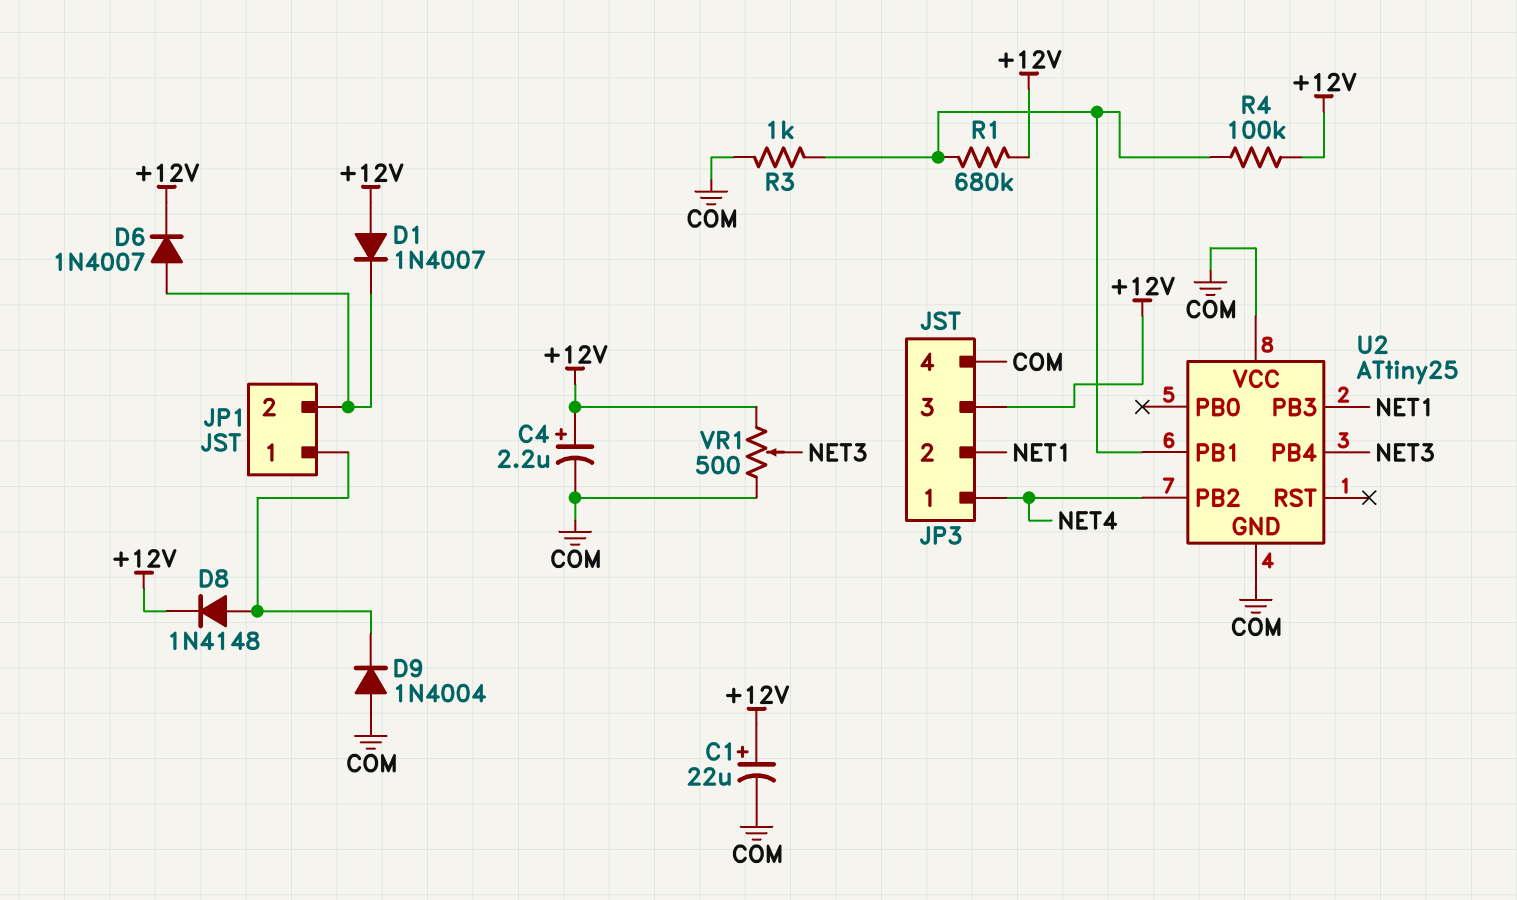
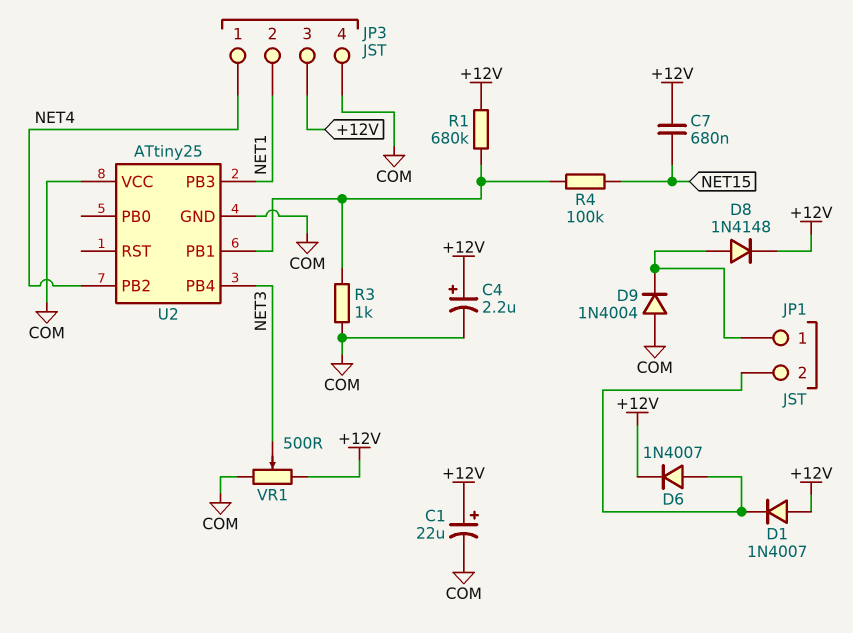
C7: none -> 680nF (+12V, NET15)
R4: 100k (+12V, U2/PB1) -> 100k (NET15, U2/PB1)

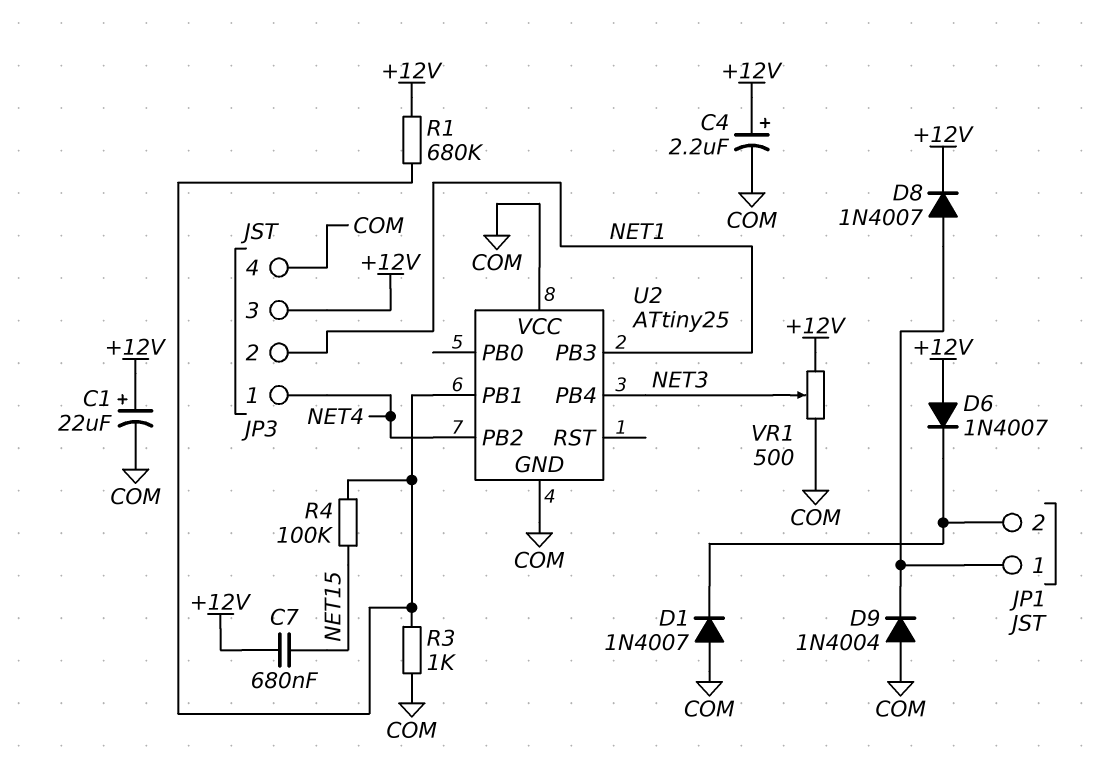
D1: diode 1N4007 (A +12V, K JP1/2) -> diode 1N4007 (A COM, K JP1/2)
D6: diode 1N4007 (A JP1/2, K +12V) -> diode 1N4007 (A +12V, K JP1/2)
D8: diode 1N4148 (A JP1/1, K +12V) -> diode 1N4007 (A JP1/1, K +12V)

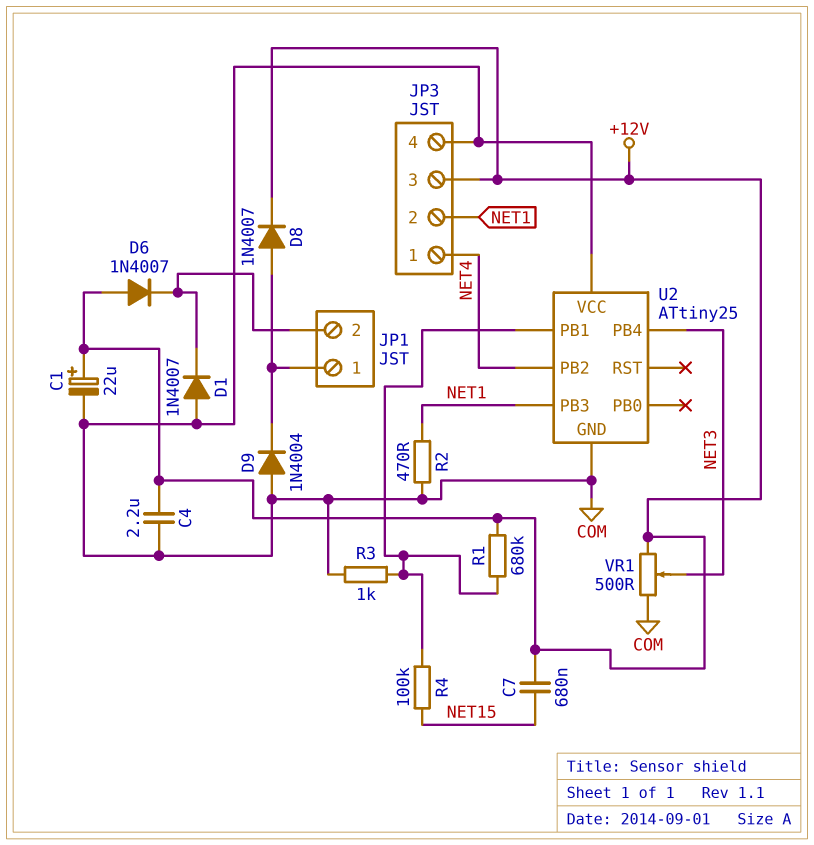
C4: 2.2uF (plus +12V, minus COM) -> 2.2uF (+12V, COM)
R2: none -> 470 (COM, NET1)

